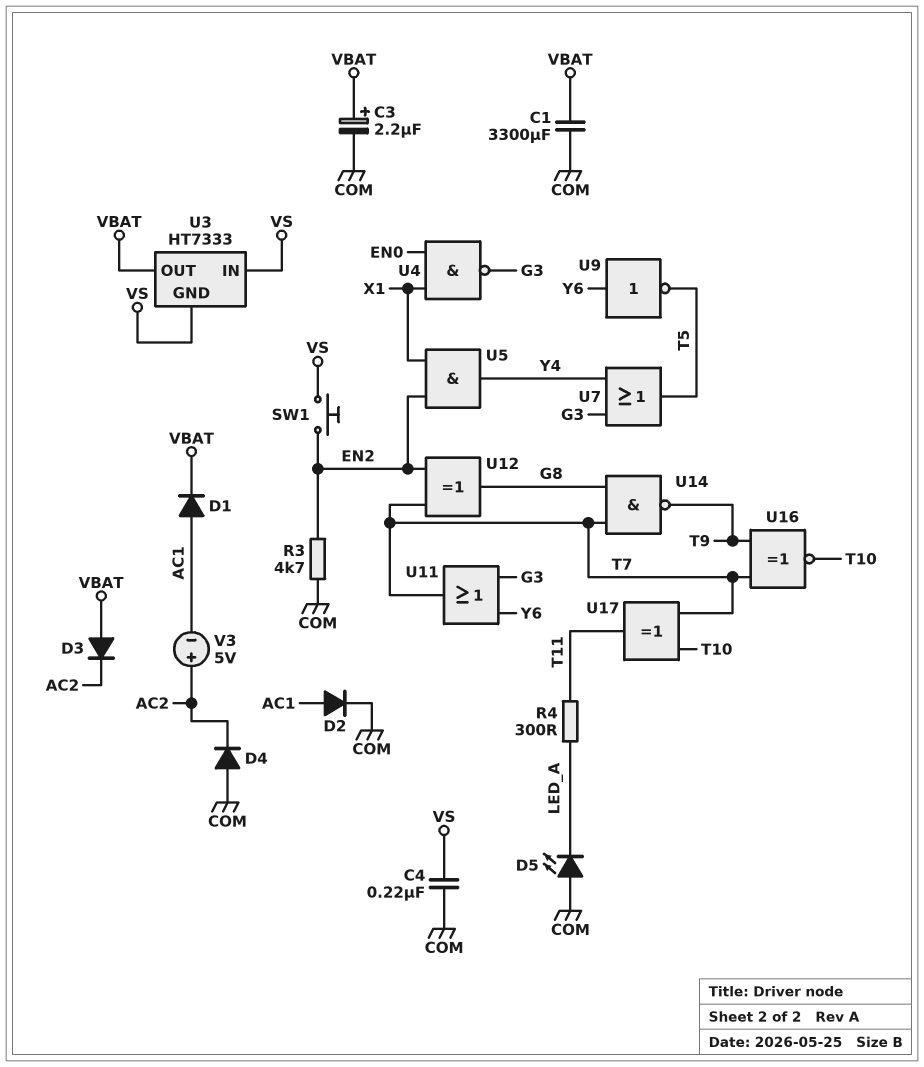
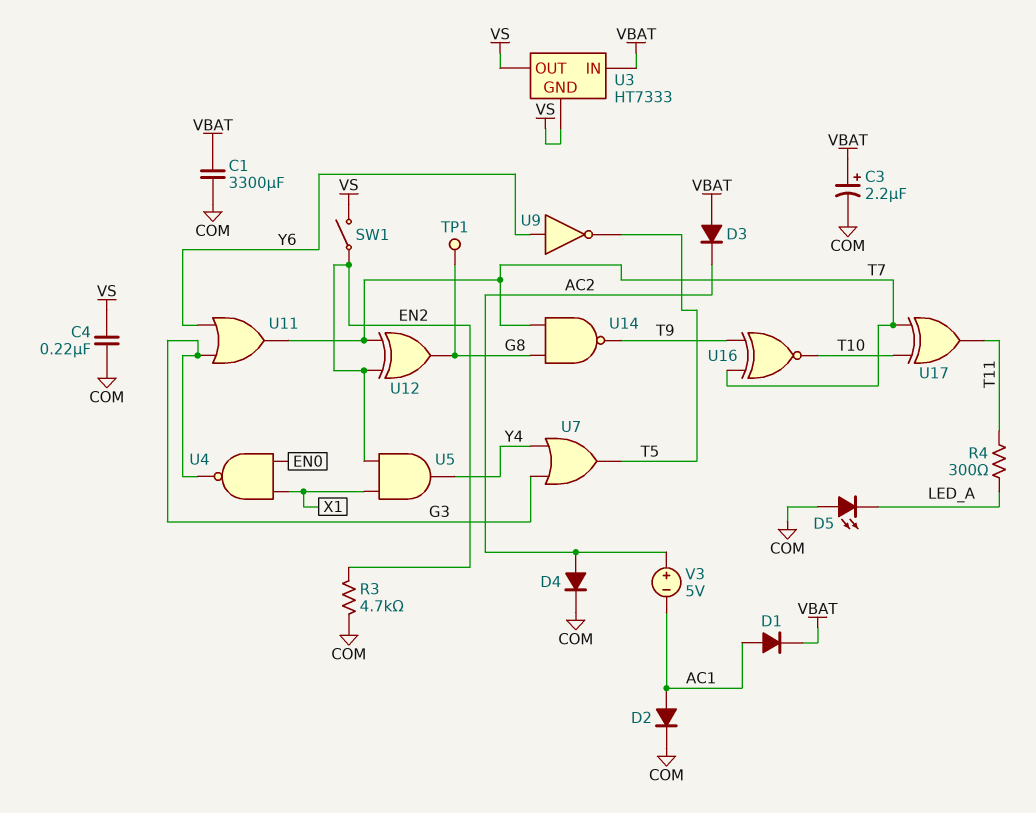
D4: diode (A COM, K AC2) -> diode (A AC2, K COM)
SW1: button (EN2, VS) -> switch (EN2, VS)
TP1: none -> test point (G8)
U3 pin IN: VS -> VBAT
U3 pin OUT: VBAT -> VS

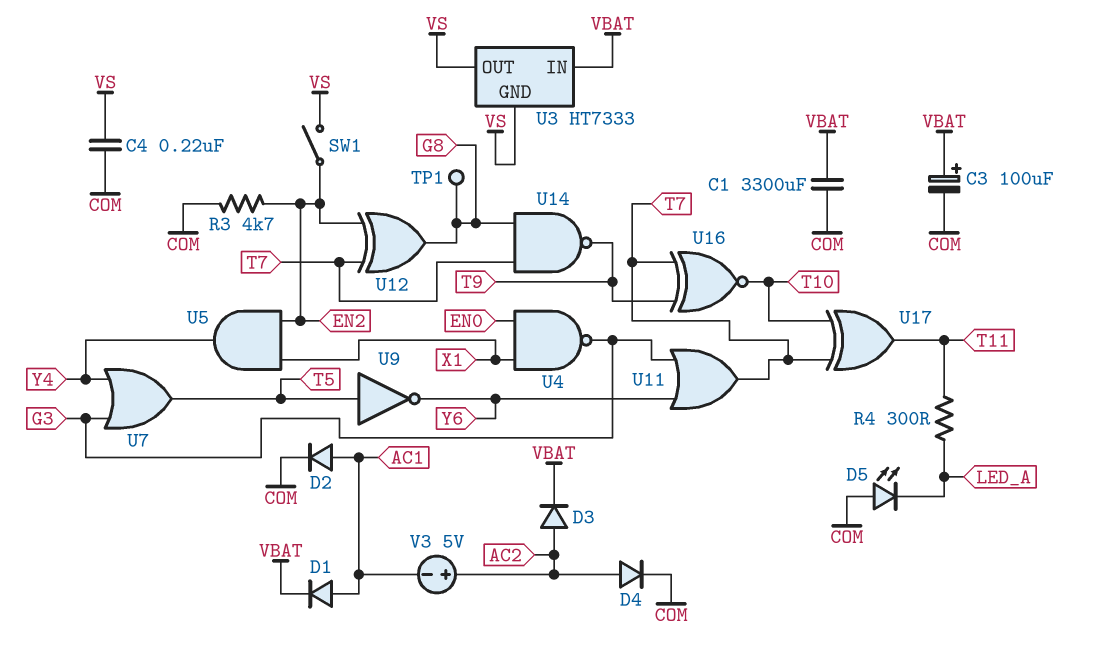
C3: 2.2uF (plus VBAT, minus COM) -> 100uF (plus VBAT, minus COM)
D3: diode (A VBAT, K AC2) -> diode (A AC2, K VBAT)
U9: NOT (in Y6, out T5) -> NOT (in T5, out Y6)

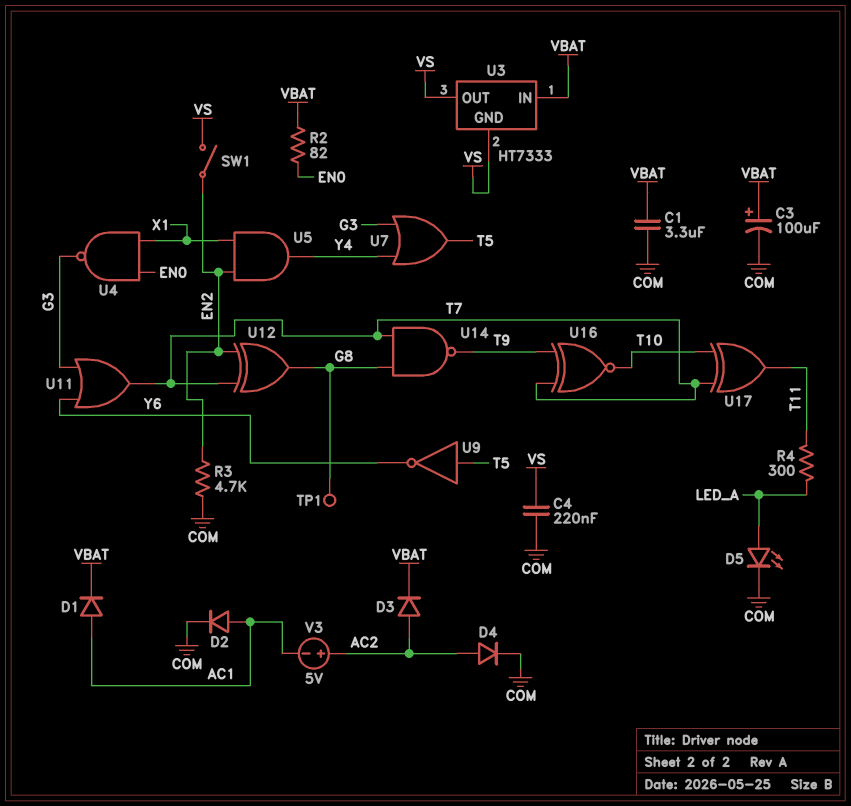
C1: 3300uF (COM, VBAT) -> 3.3uF (COM, VBAT)
D5: LED (A COM, K LED_A) -> LED (A LED_A, K COM)
R2: none -> 82 (EN0, VBAT)

